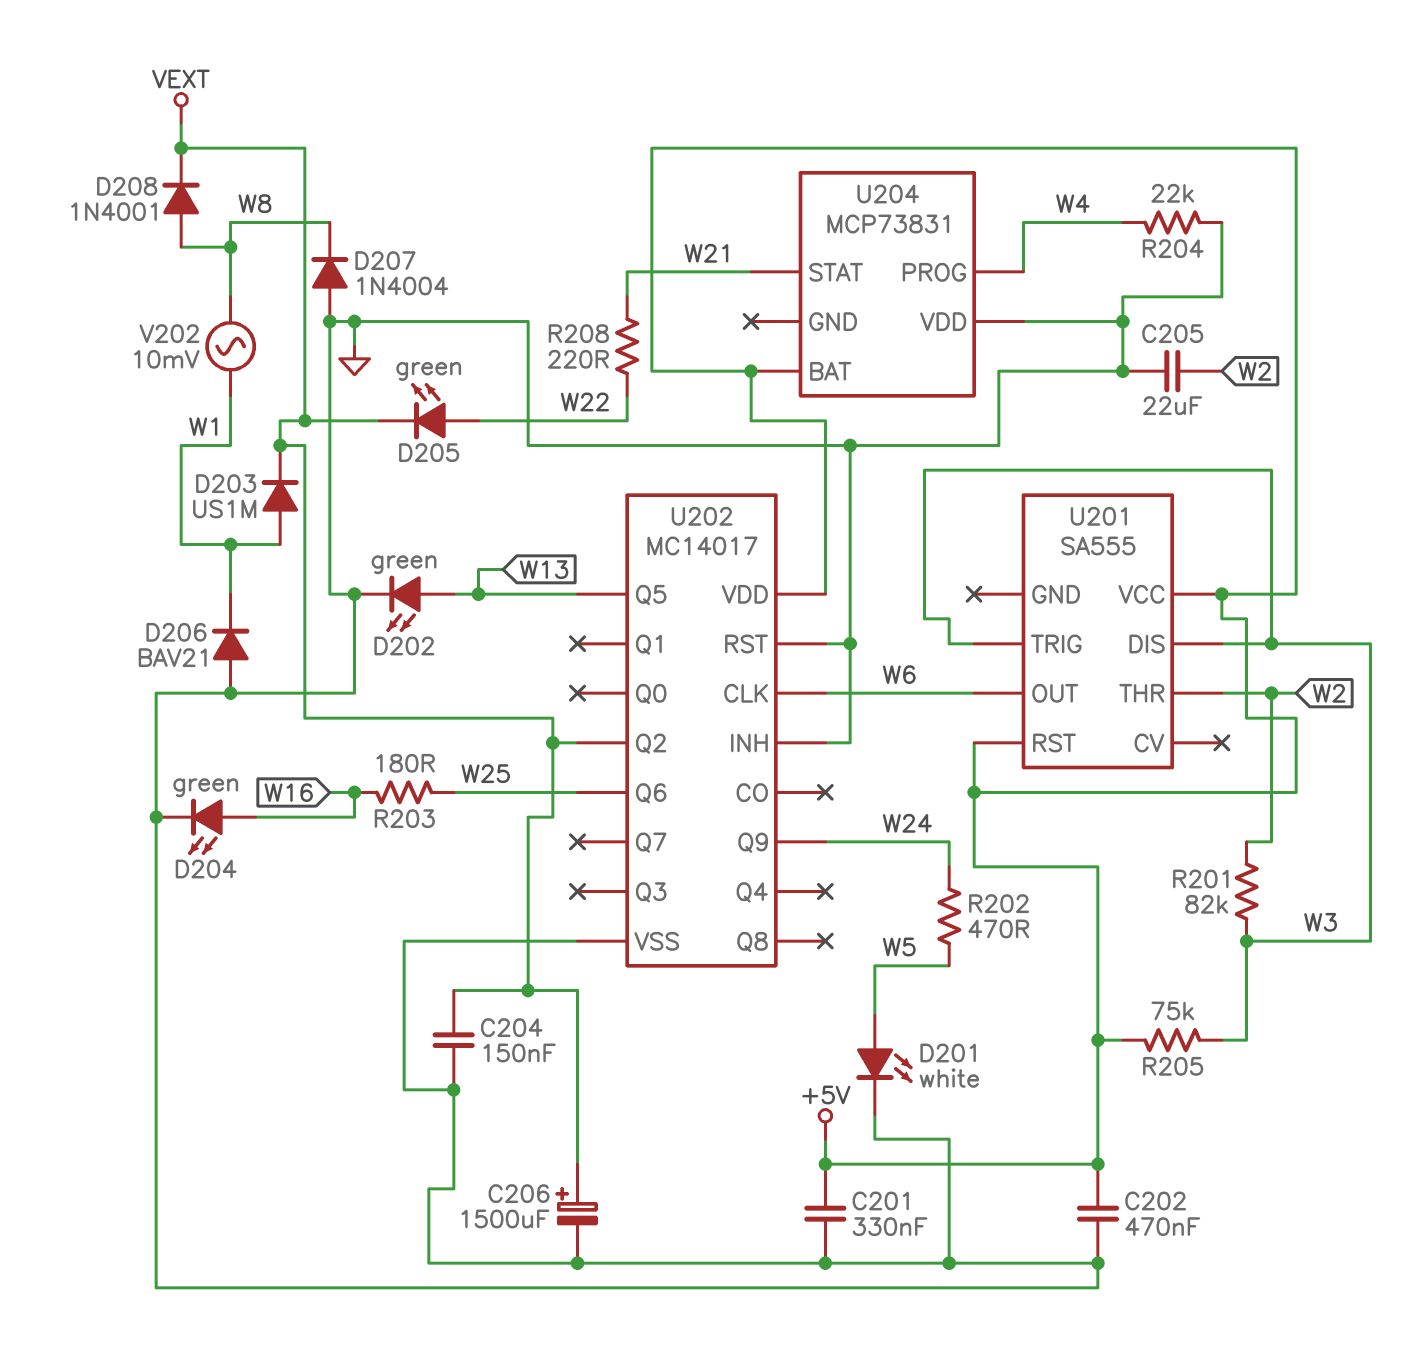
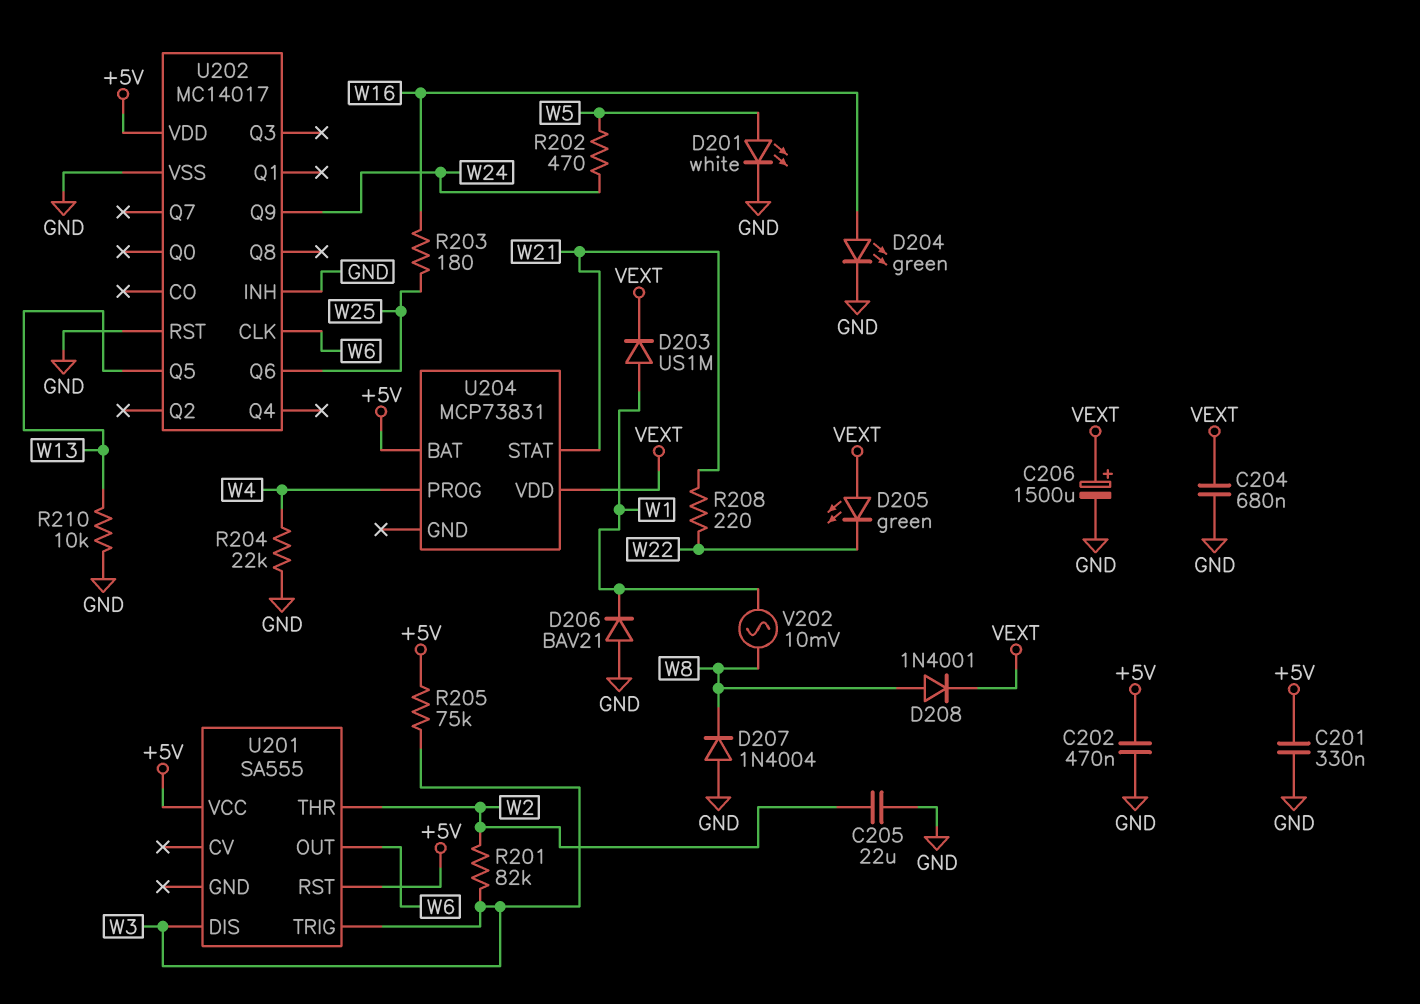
C204: 150nF (GND, VEXT) -> 680nF (GND, VEXT)
D202: LED green (A W13, K GND) -> none
D205: LED green (A W22, K VEXT) -> LED green (A VEXT, K W22)
R210: none -> 10k (GND, W13)
U202 pin Q2: VEXT -> none
U204 pin VDD: GND -> VEXT

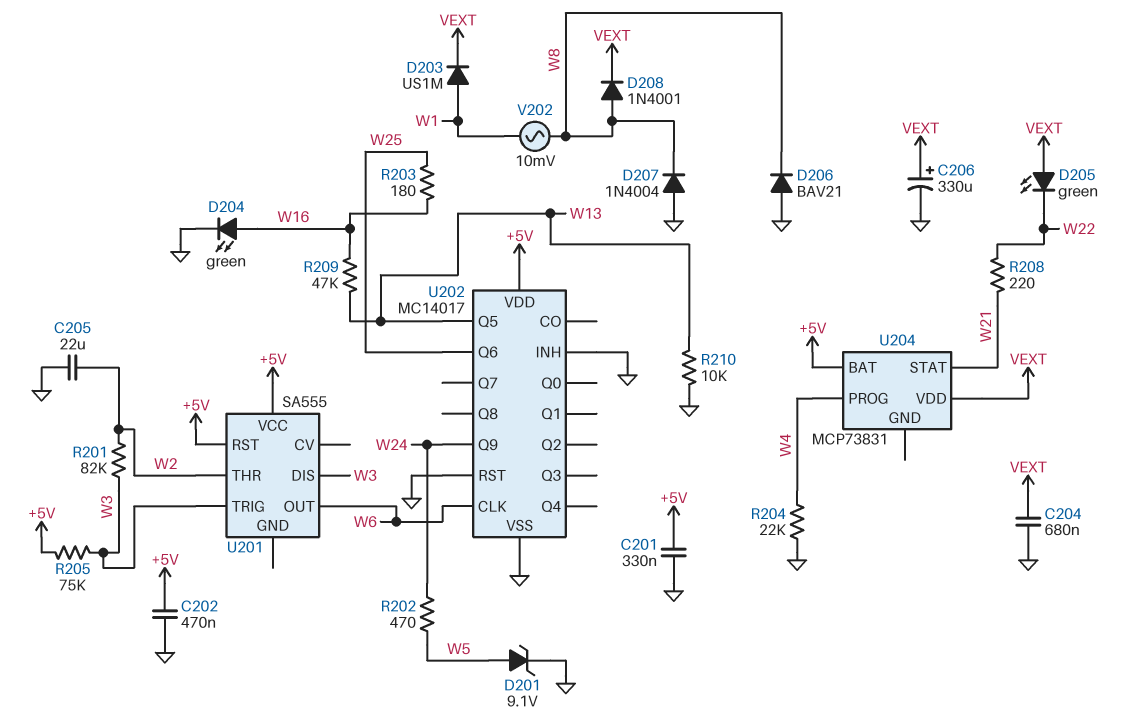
C206: 1500uF (plus VEXT, minus GND) -> 330uF (plus VEXT, minus GND)
D201: LED white (A W5, K GND) -> zener 9.1V (A W5, K GND)
D206: diode BAV21 (A GND, K W1) -> diode BAV21 (A GND, K W8)
R209: none -> 47k (W13, W16)

